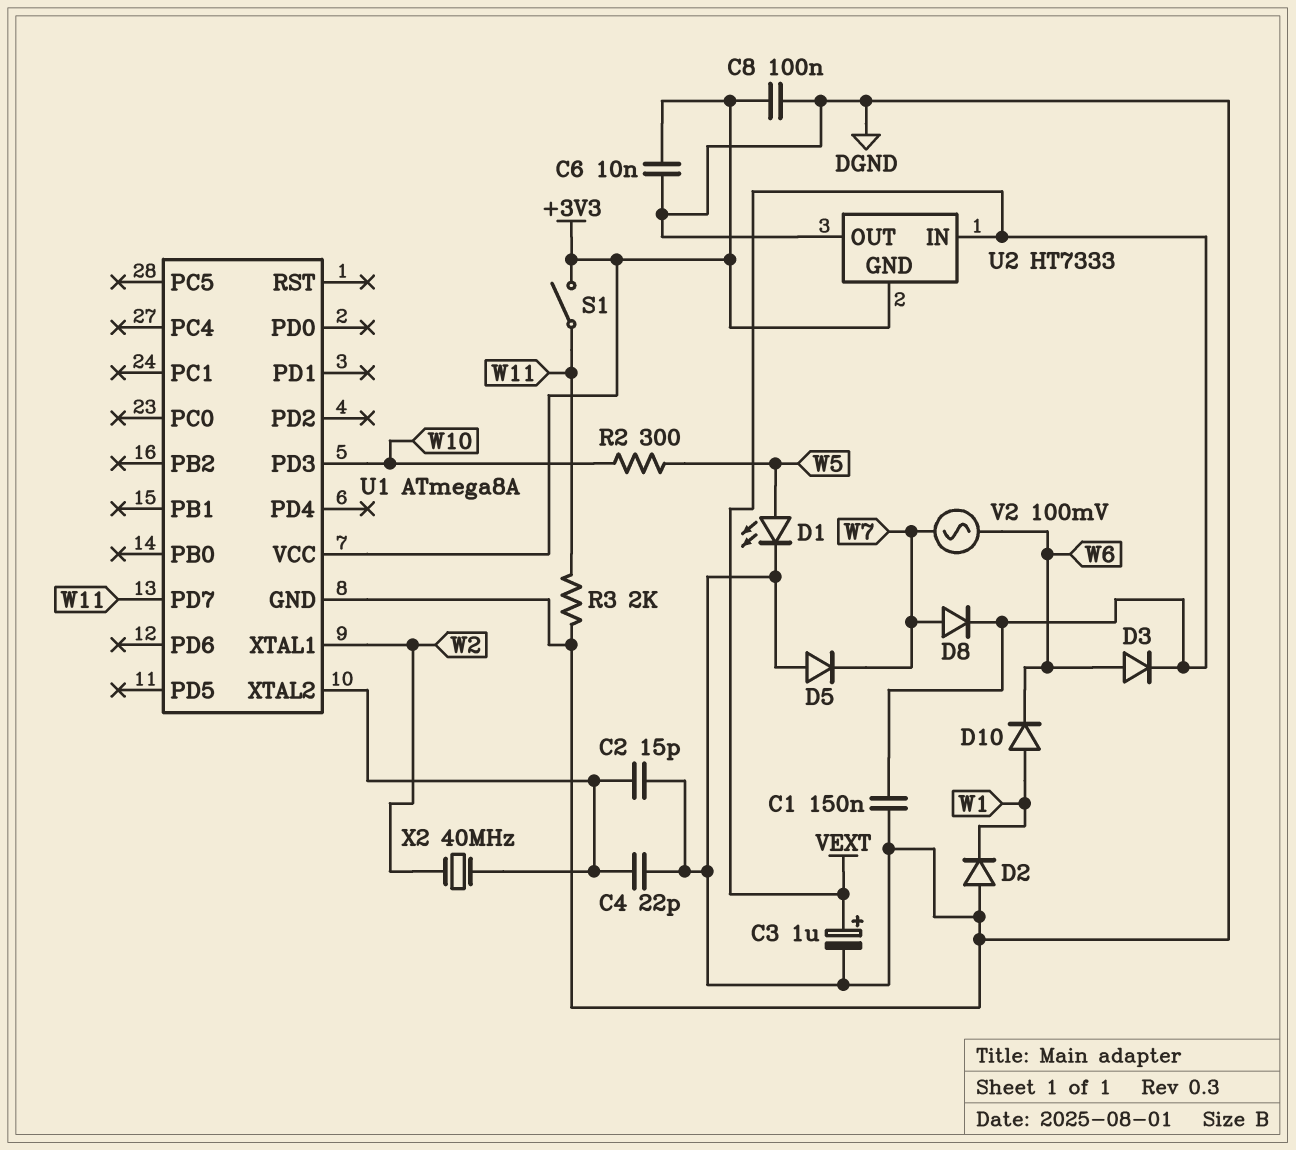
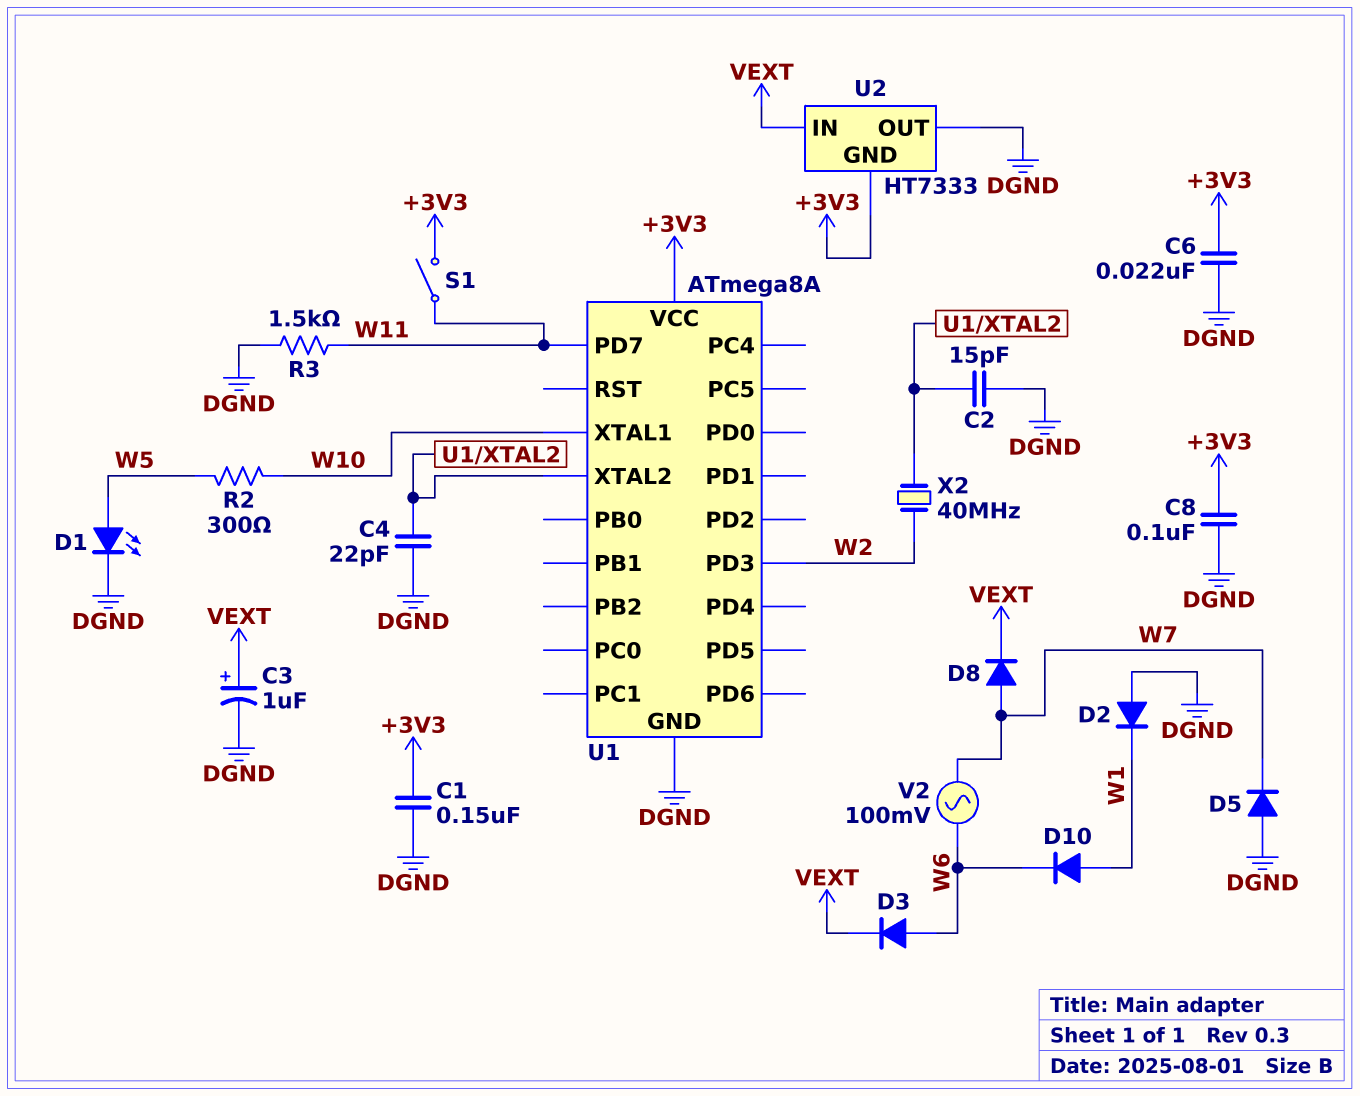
C1: 150nF (DGND, VEXT) -> 150nF (+3V3, DGND)
C6: 10nF (+3V3, DGND) -> 22nF (+3V3, DGND)
R3: 2k (DGND, W11) -> 1.5k (DGND, W11)
U1 pin PD3: W10 -> W2
U1 pin XTAL1: W2 -> W10

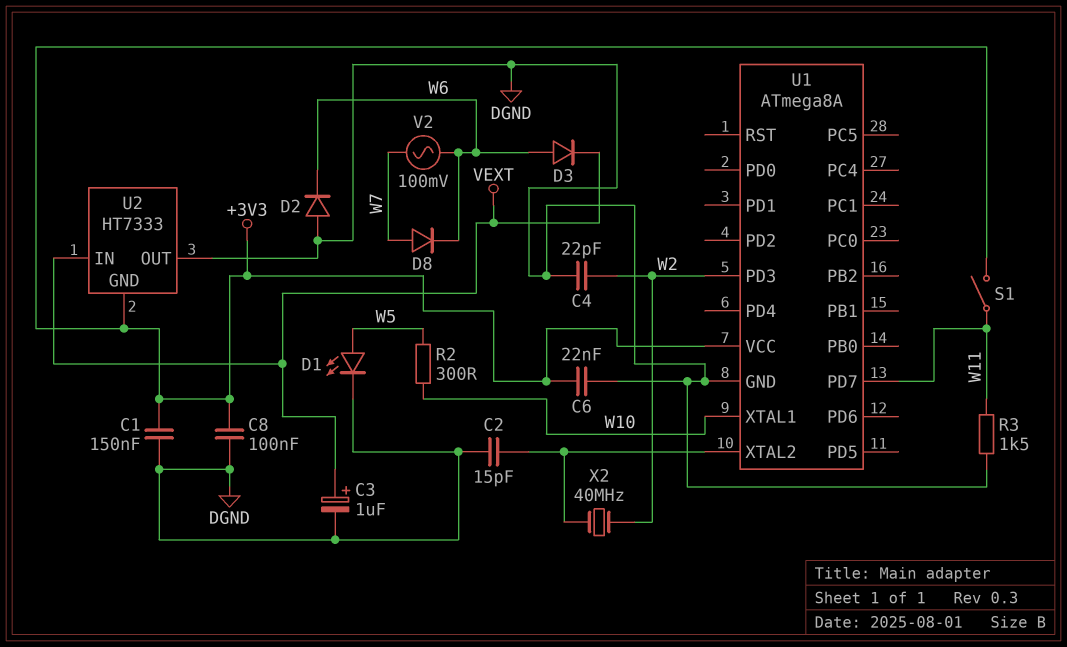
C4: 22pF (DGND, U1/XTAL2) -> 22pF (DGND, W2)
D2: diode (A DGND, K W1) -> diode (A DGND, K W6)
D5: diode (A DGND, K W7) -> none
D8: diode (A W7, K VEXT) -> diode (A W7, K W6)
D10: diode (A W1, K W6) -> none

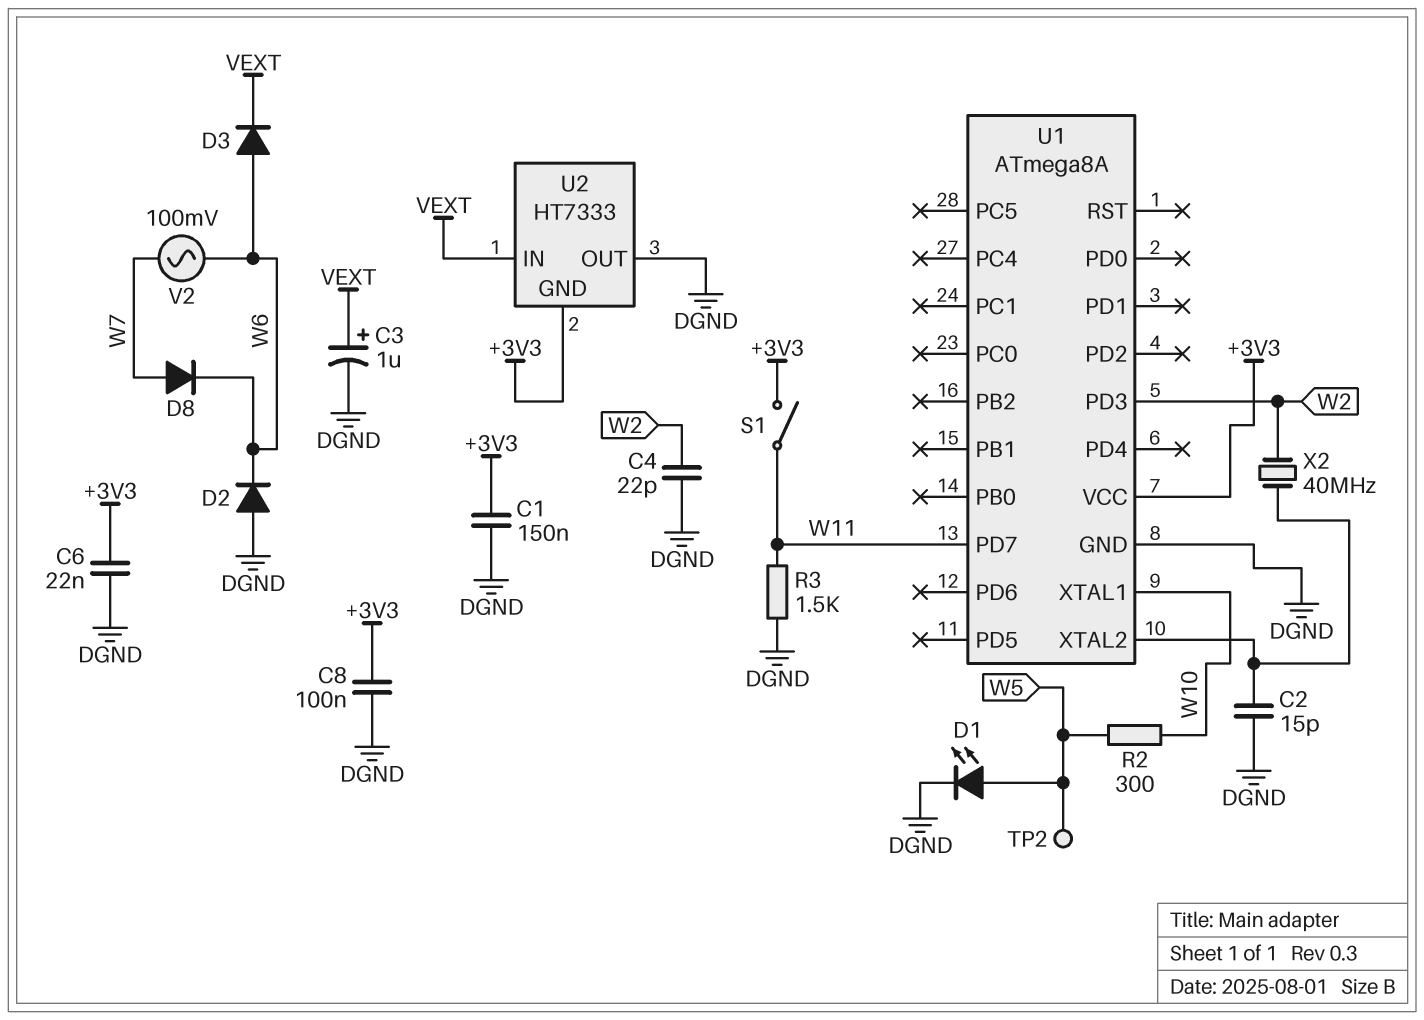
TP2: none -> test point (W5)

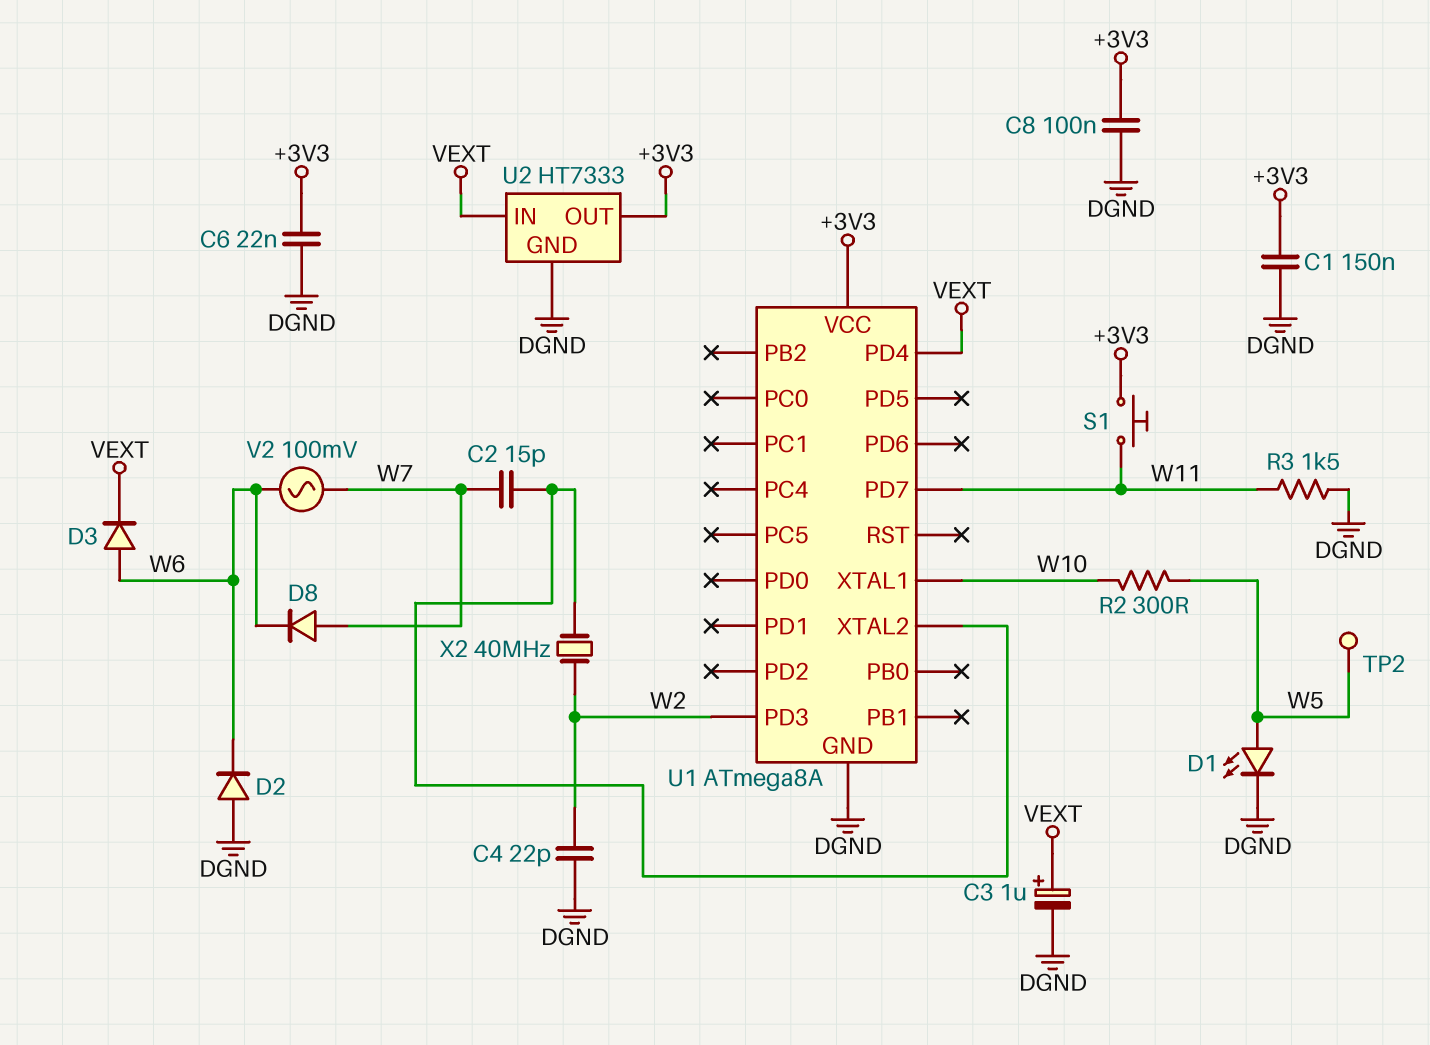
C2: 15pF (DGND, U1/XTAL2) -> 15pF (U1/XTAL2, W7)
S1: switch (+3V3, W11) -> button (+3V3, W11)
U1 pin PD4: none -> VEXT
U2 pin GND: +3V3 -> DGND
U2 pin OUT: DGND -> +3V3

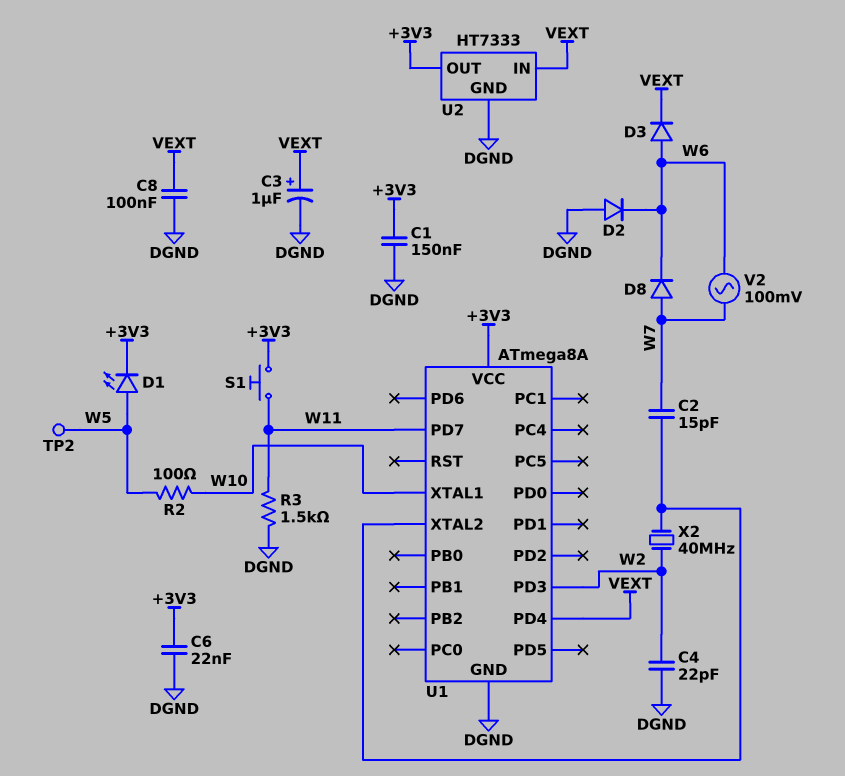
C8: 100nF (+3V3, DGND) -> 100nF (DGND, VEXT)
D1: LED (A W5, K DGND) -> LED (A W5, K +3V3)
R2: 300 (W5, W10) -> 100 (W5, W10)

